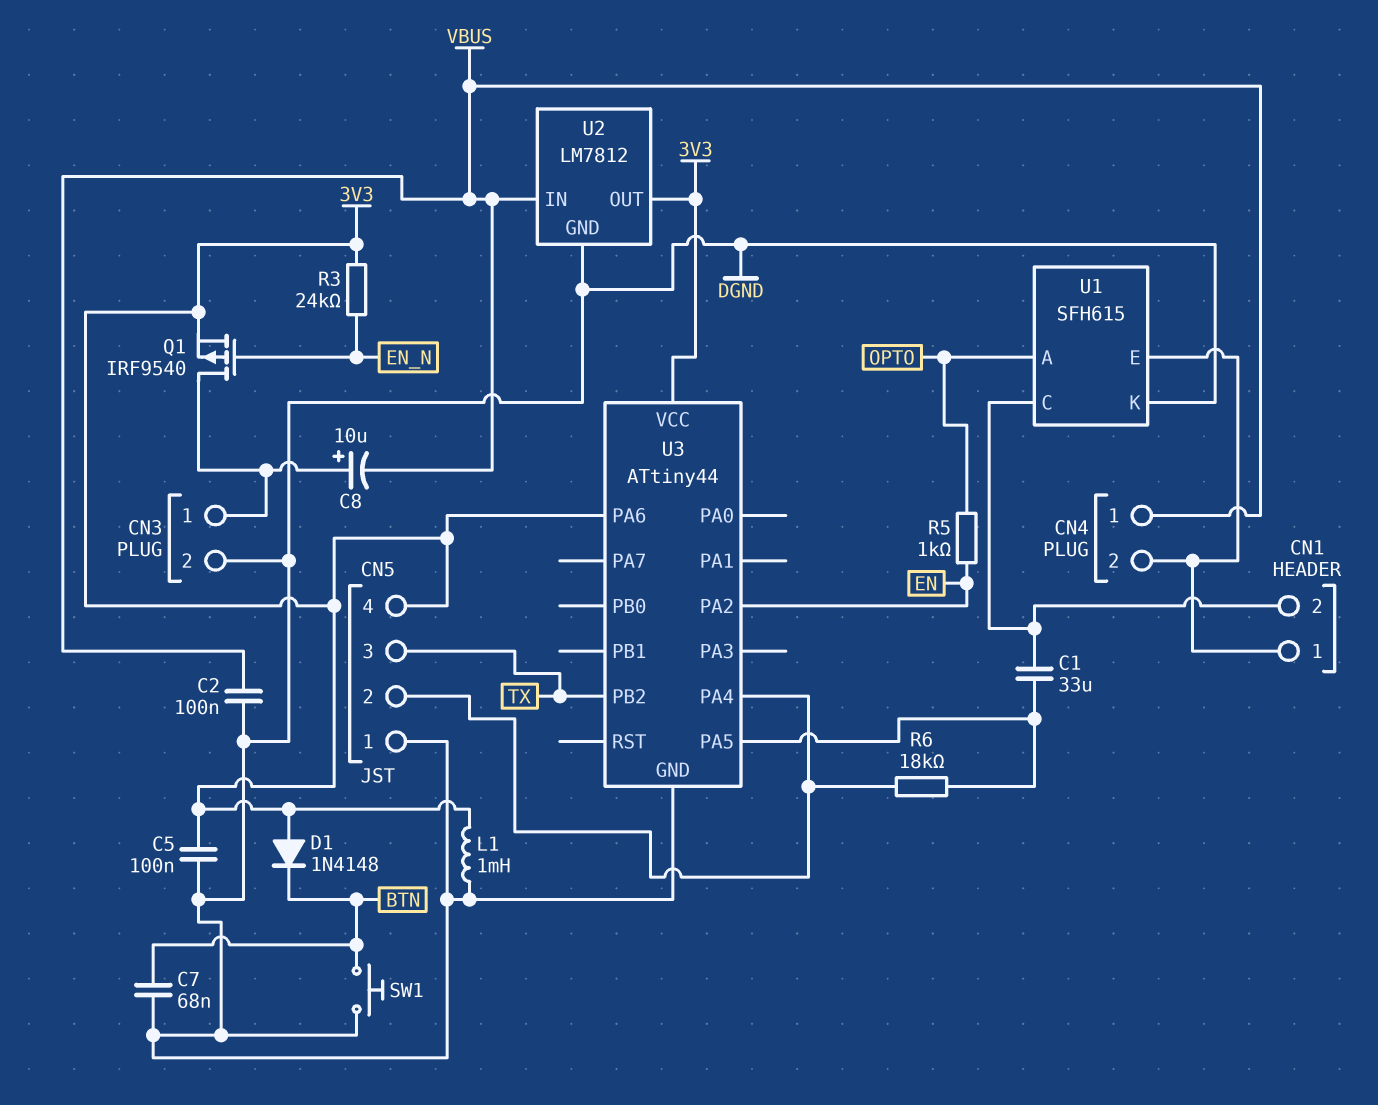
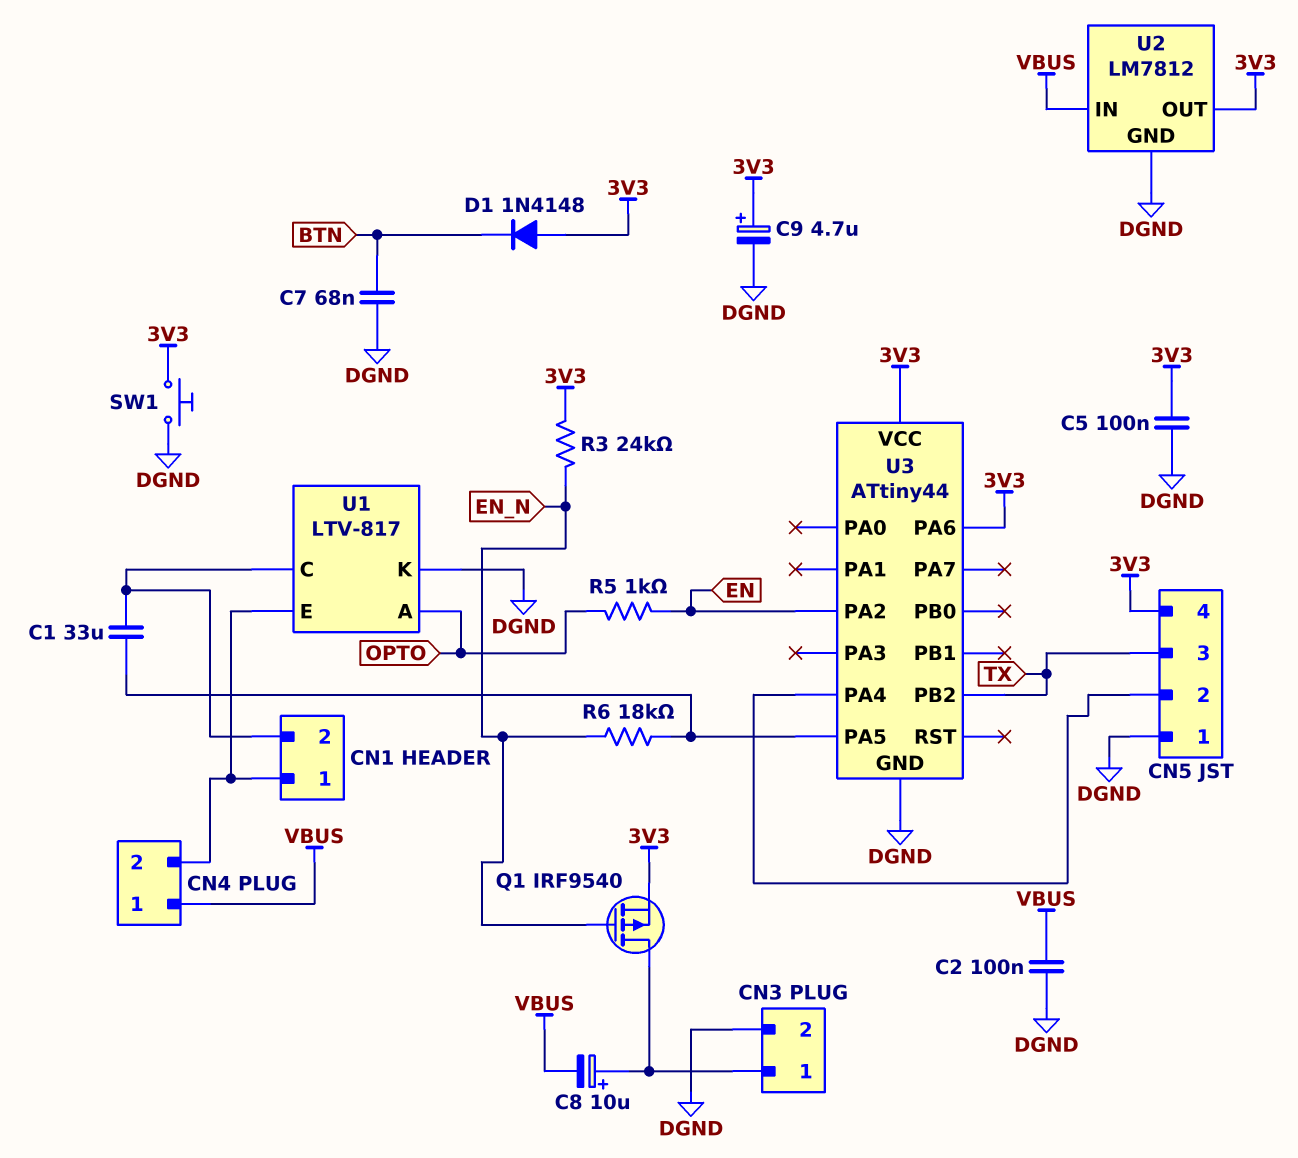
C9: none -> 4.7uF (plus 3V3, minus DGND)
L1: 1mH (3V3, DGND) -> none
R6: 18k (CN5/2, U3/PA5) -> 18k (EN_N, U3/PA5)
SW1: button (BTN, DGND) -> button (3V3, DGND)
U1: SFH615 -> LTV-817

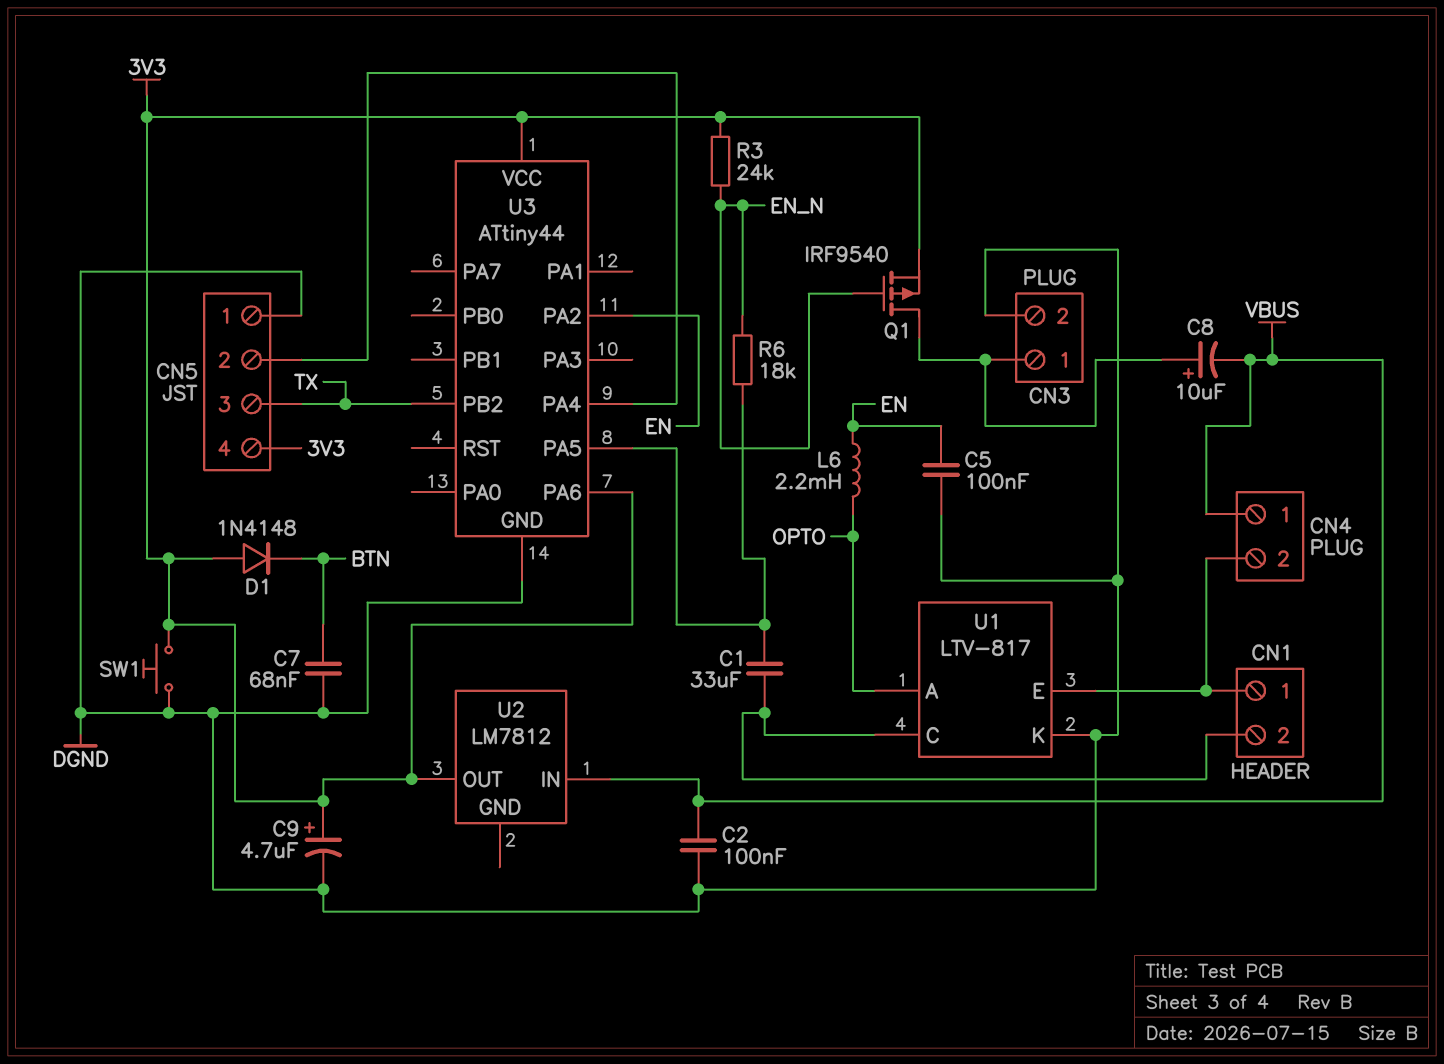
C5: 100nF (3V3, DGND) -> 100nF (DGND, EN)
L6: none -> 2.2mH (EN, OPTO)
R5: 1k (EN, OPTO) -> none
U2 pin GND: DGND -> none

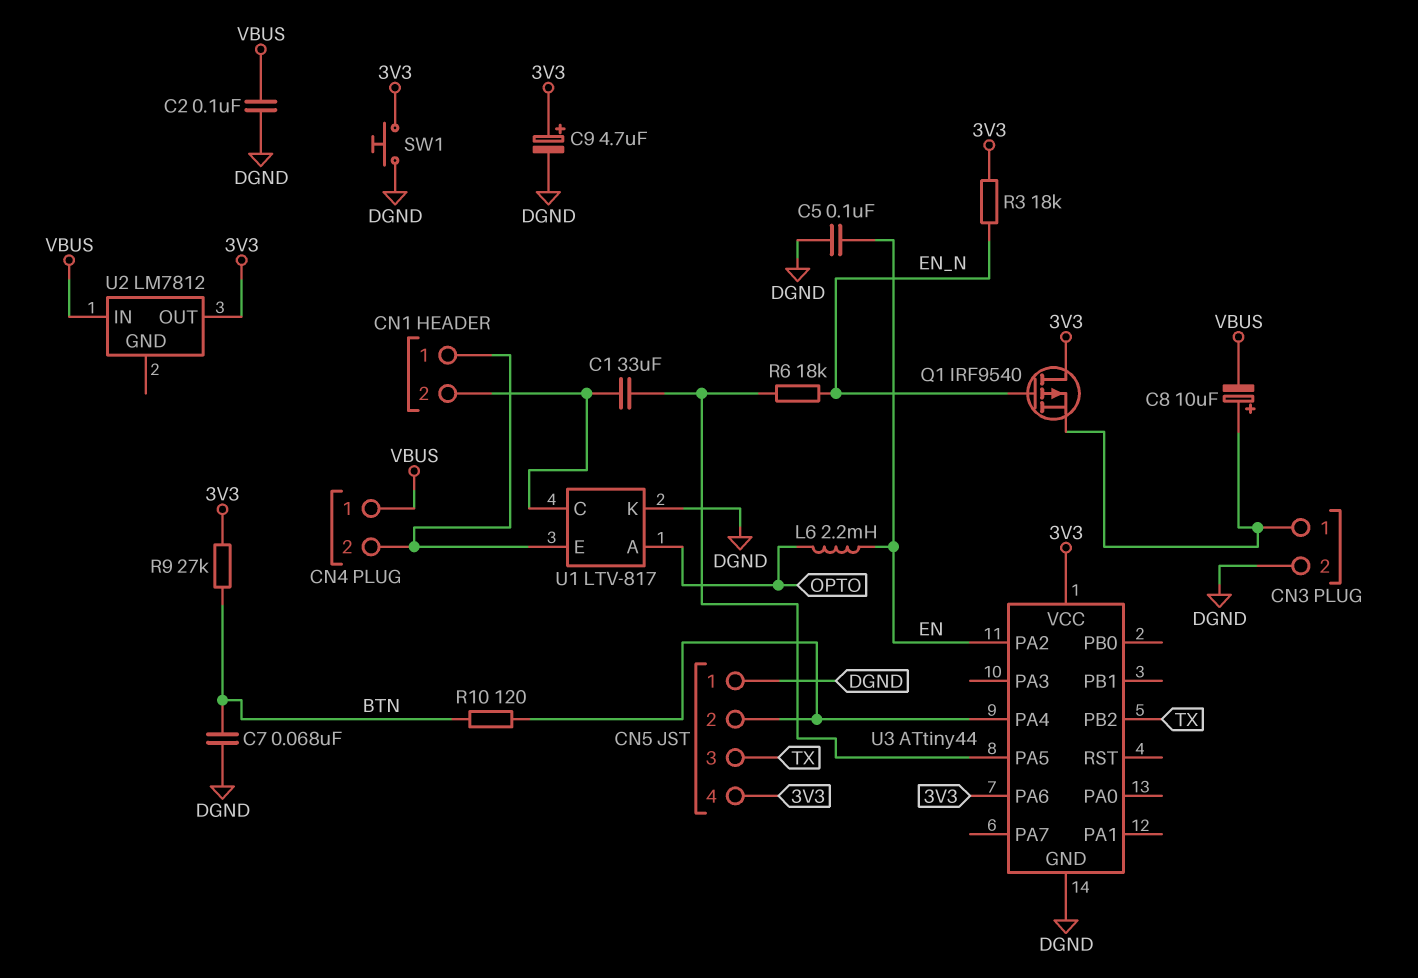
D1: diode 1N4148 (A 3V3, K BTN) -> none
Q1: PMOS IRF9540 (G EN_N, D CN3/1, S 3V3) -> PMOS IRF9540 (G EN_N, D 3V3, S CN3/1)
R3: 24k (3V3, EN_N) -> 18k (3V3, EN_N)
R9: none -> 27k (3V3, BTN)
R10: none -> 120 (BTN, CN5/2)

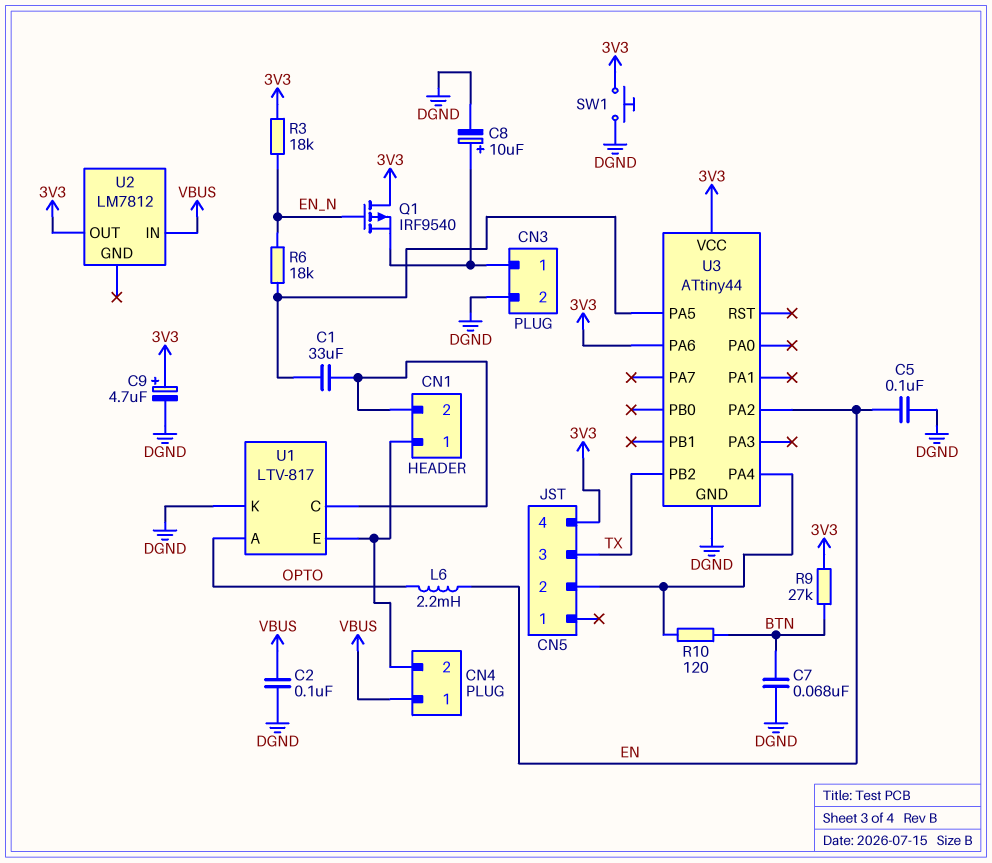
C8: 10uF (plus CN3/1, minus VBUS) -> 10uF (plus CN3/1, minus DGND)
CN5 pin 1: DGND -> none

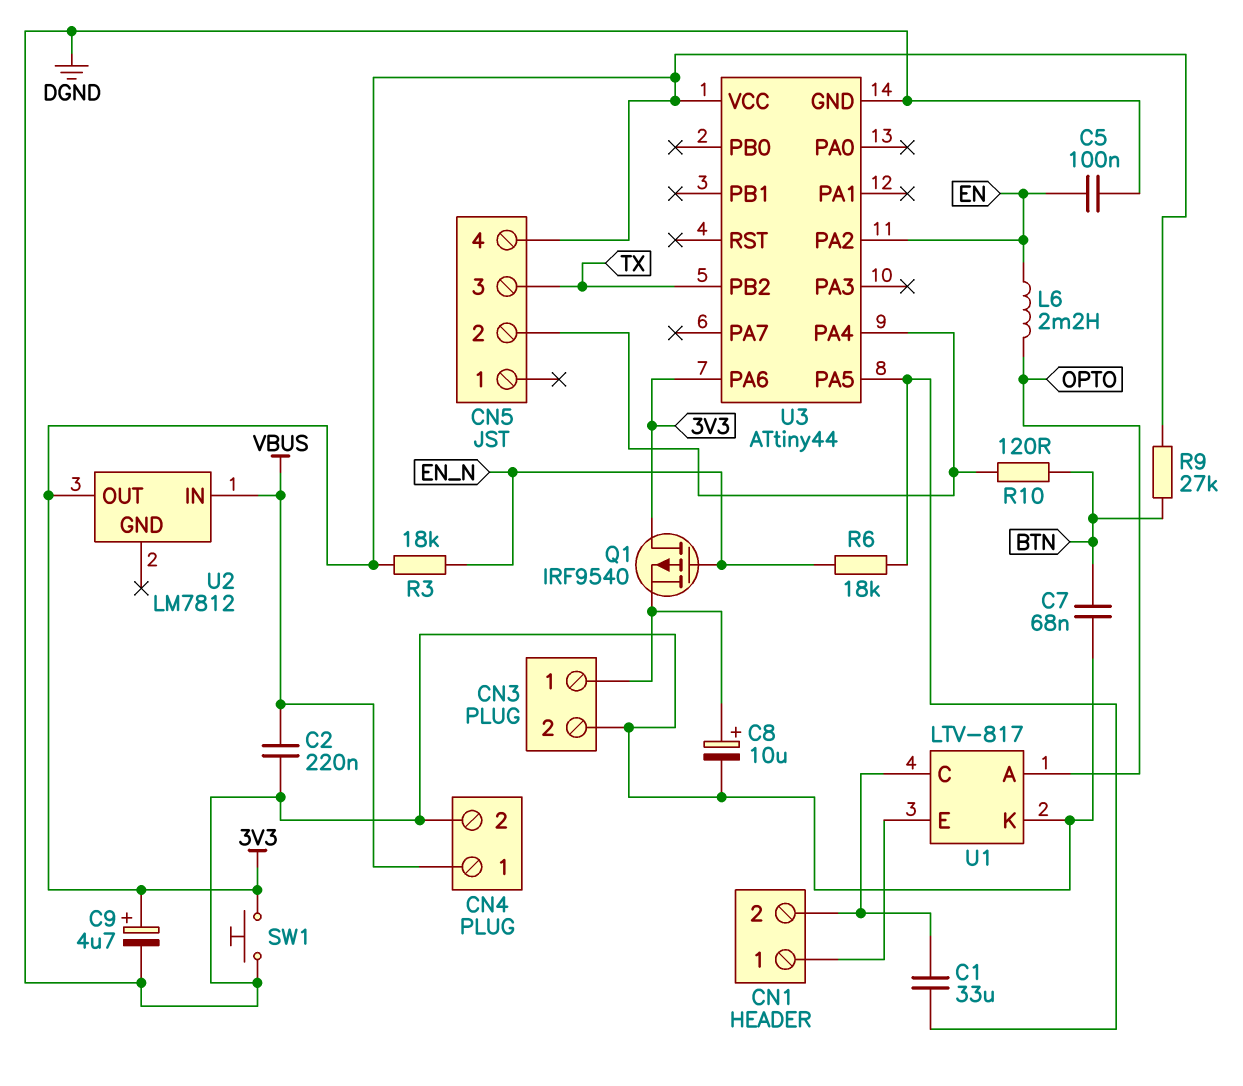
C2: 100nF (DGND, VBUS) -> 220nF (DGND, VBUS)
CN4 pin 2: CN1/1 -> DGND

